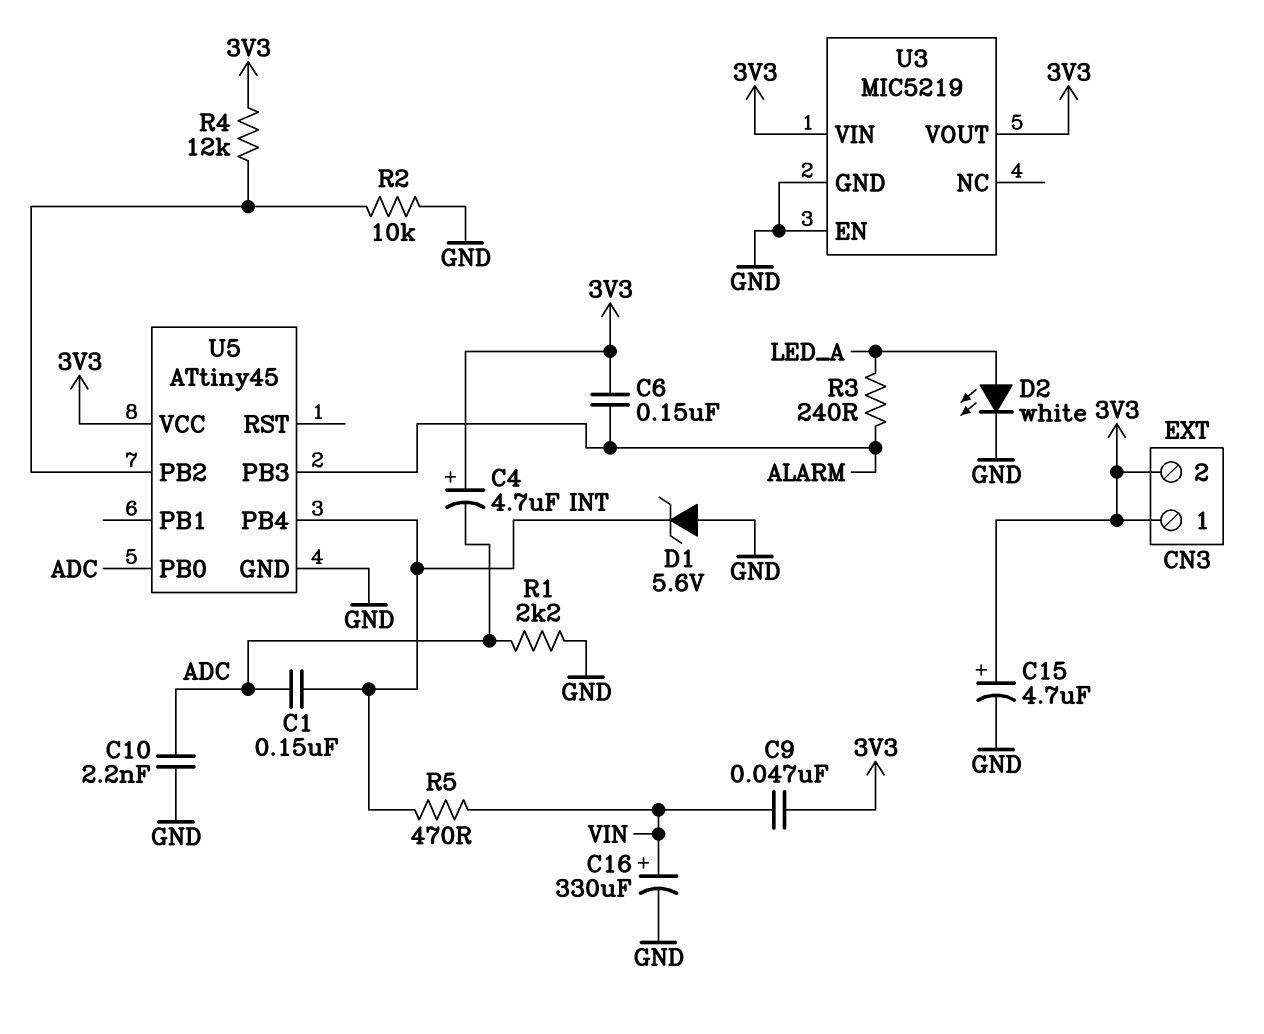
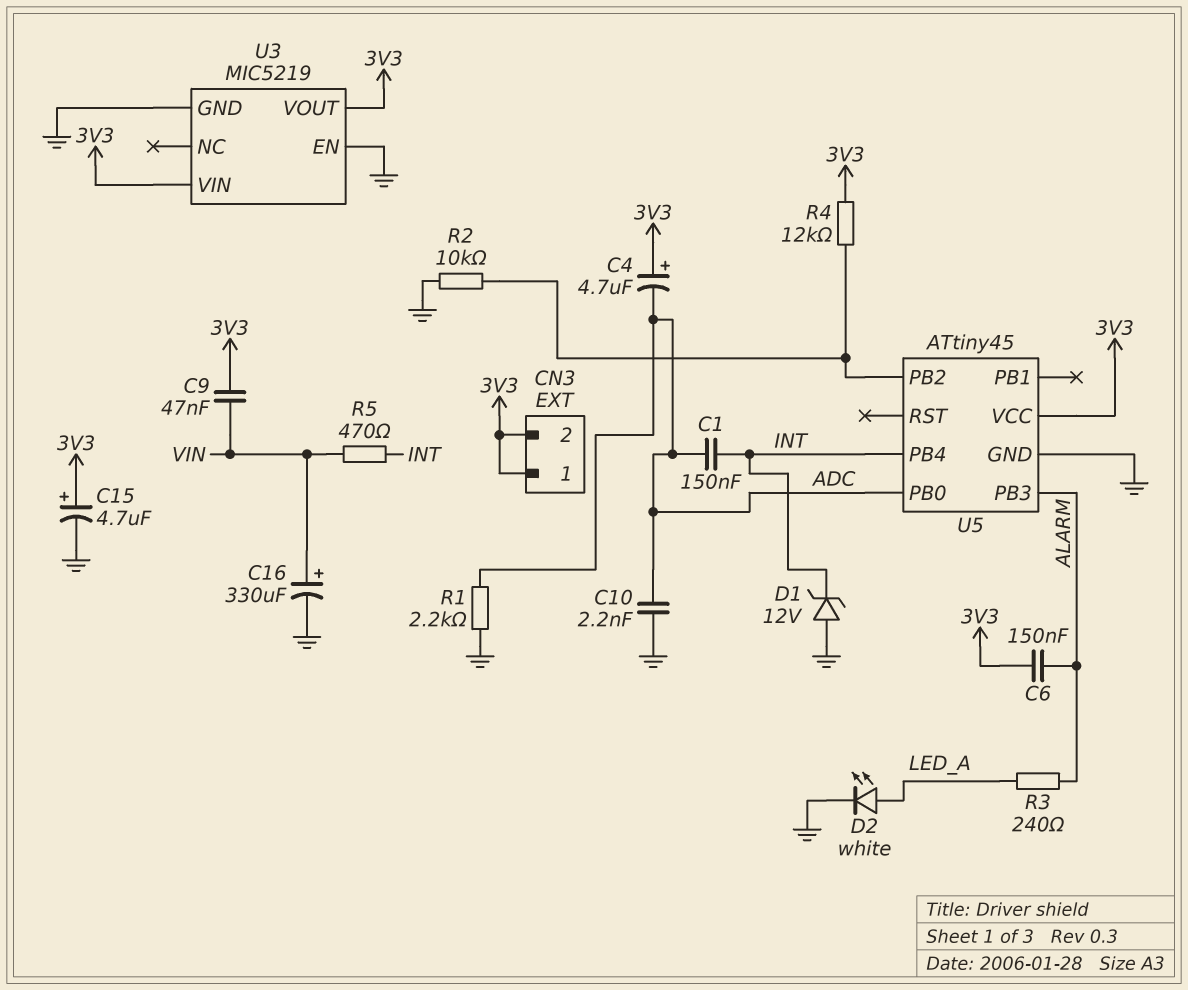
D1: zener 5.6V (A GND, K INT) -> zener 12V (A GND, K INT)

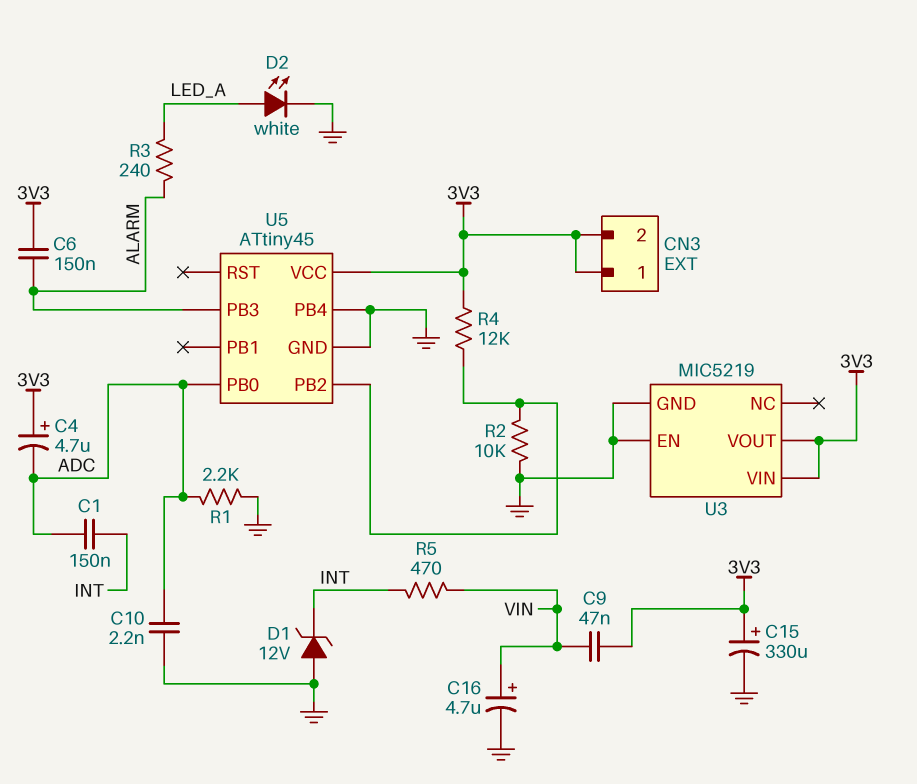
C15: 4.7uF (plus 3V3, minus GND) -> 330uF (plus 3V3, minus GND)
C16: 330uF (plus VIN, minus GND) -> 4.7uF (plus VIN, minus GND)
U5 pin PB4: INT -> GND

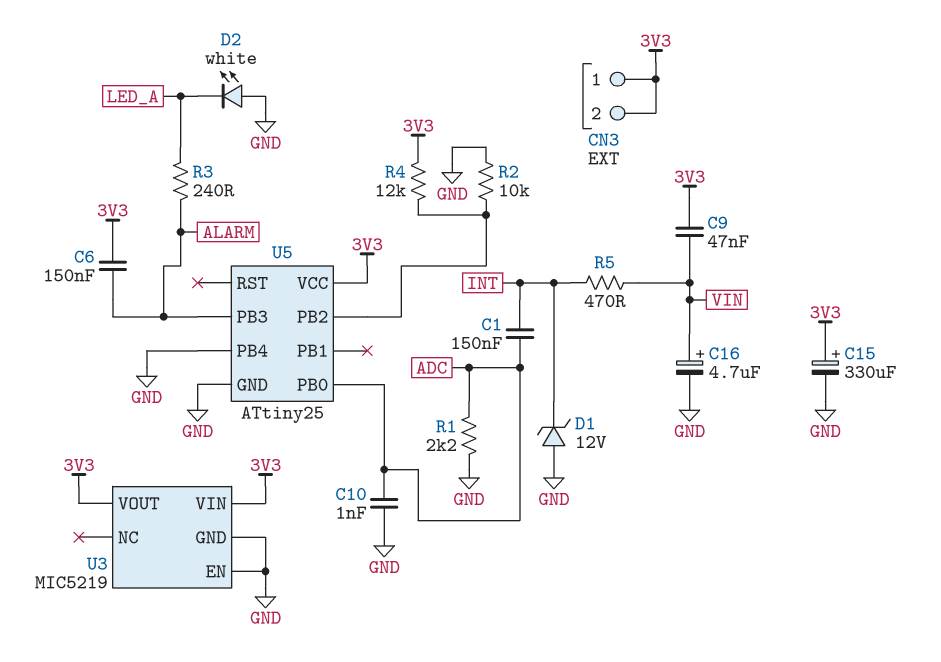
C4: 4.7uF (plus 3V3, minus ADC) -> none
C10: 2.2nF (ADC, GND) -> 1nF (ADC, GND)
D2: LED white (A LED_A, K GND) -> LED white (A GND, K LED_A)
U5: ATtiny45 -> ATtiny25

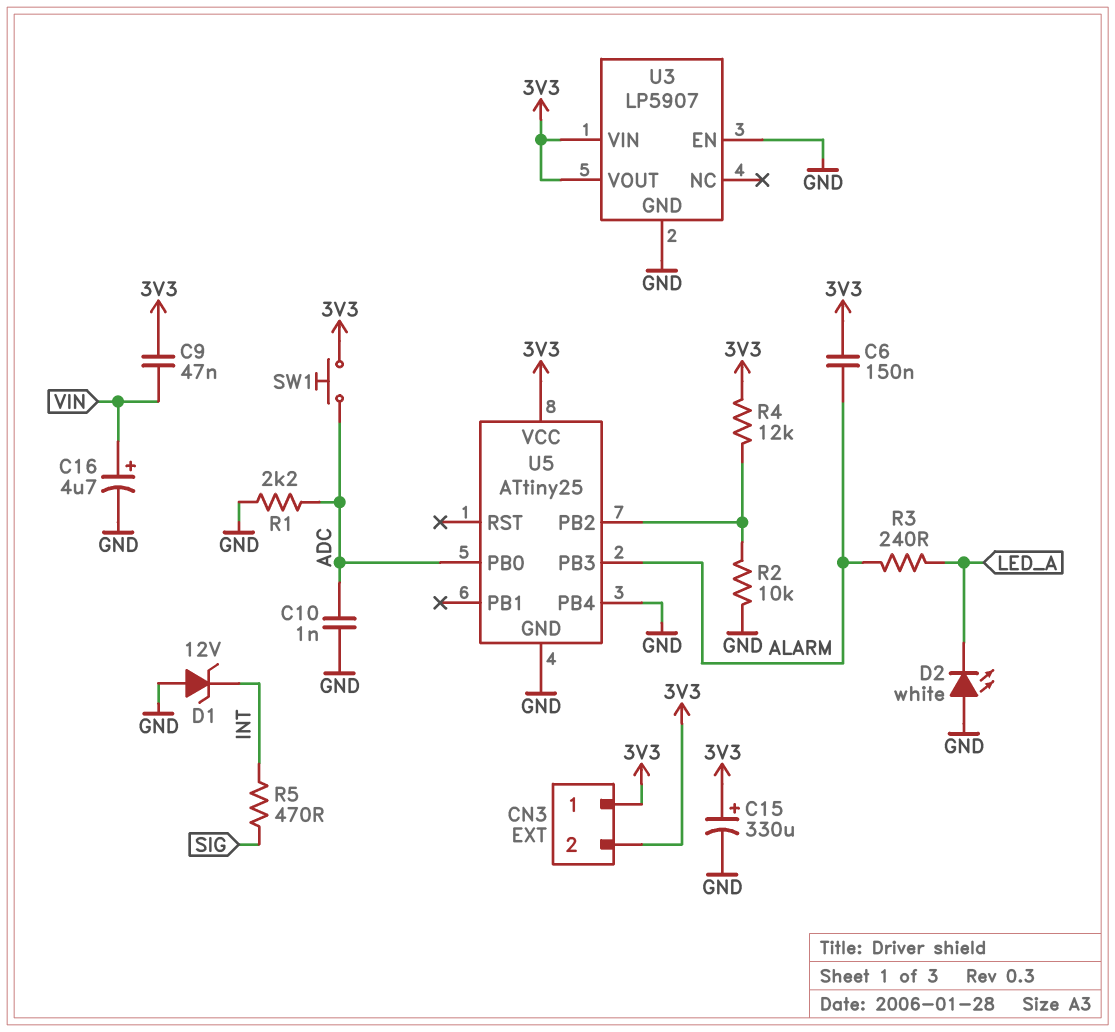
C1: 150nF (ADC, INT) -> none
R5: 470 (INT, VIN) -> 470 (INT, SIG)
SW1: none -> button (3V3, ADC)
U3: MIC5219 -> LP5907

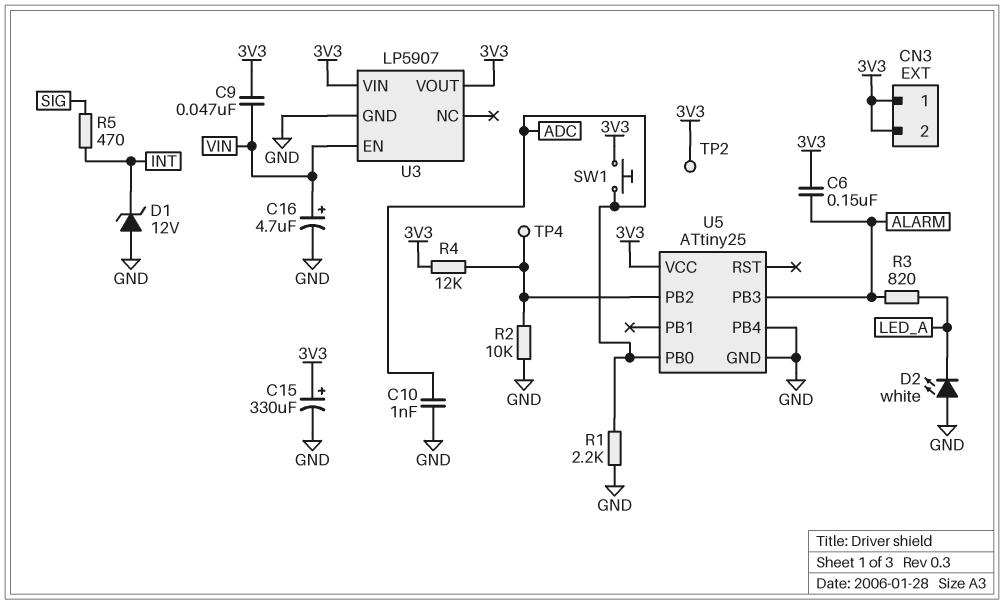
R3: 240 (ALARM, LED_A) -> 820 (ALARM, LED_A)
TP2: none -> test point (3V3)
TP4: none -> test point (U5/PB2)
U3 pin EN: GND -> VIN

